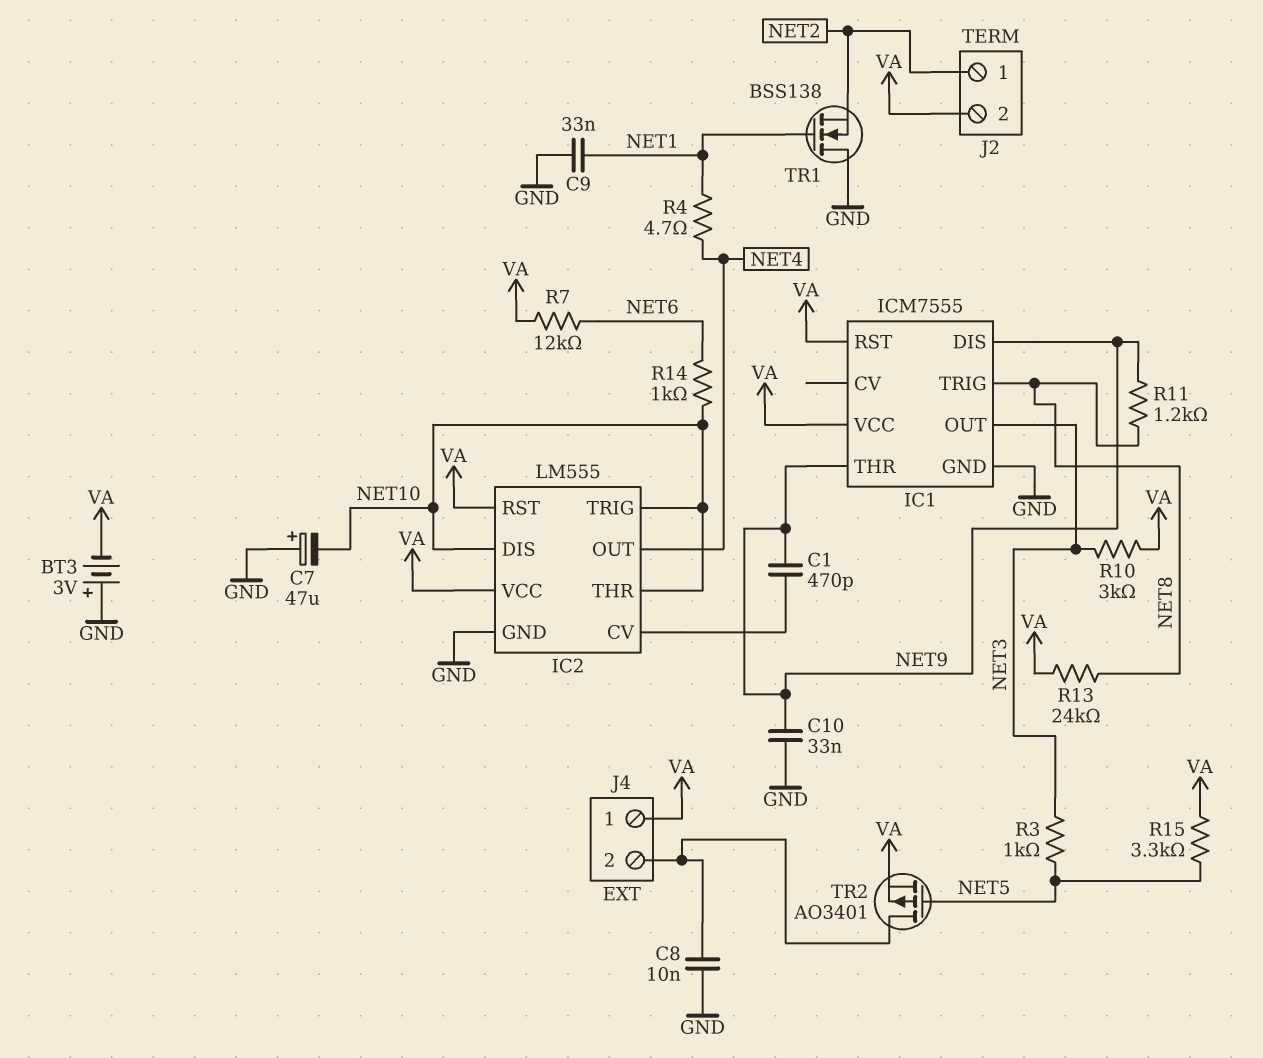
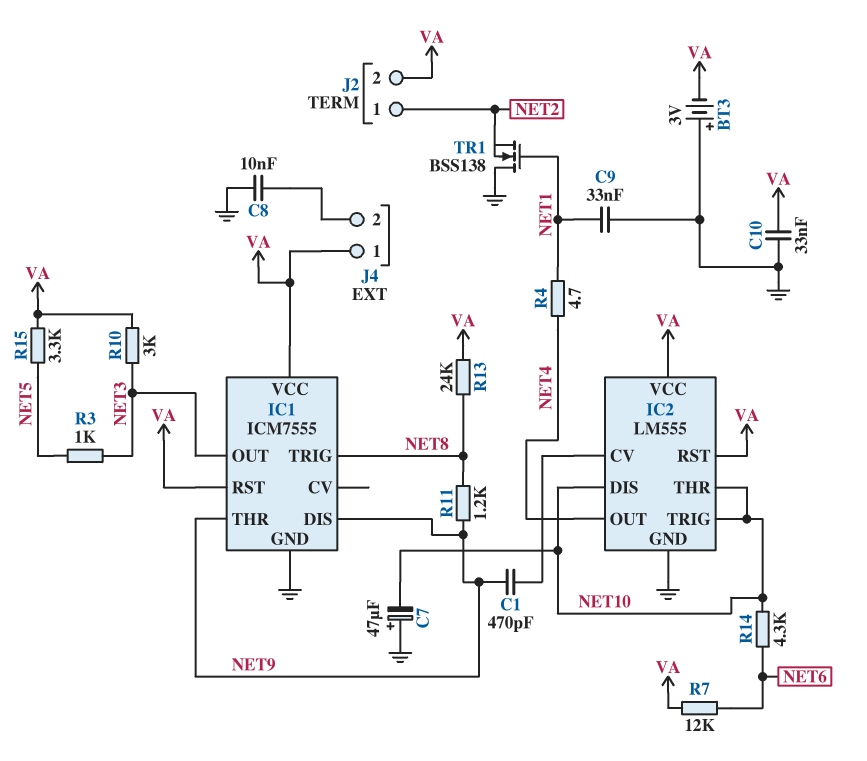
C10: 33nF (GND, NET9) -> 33nF (GND, VA)
R14: 1k (NET6, NET10) -> 4.3k (NET6, NET10)
TR2: PMOS AO3401 (G NET5, D J4/2, S VA) -> none

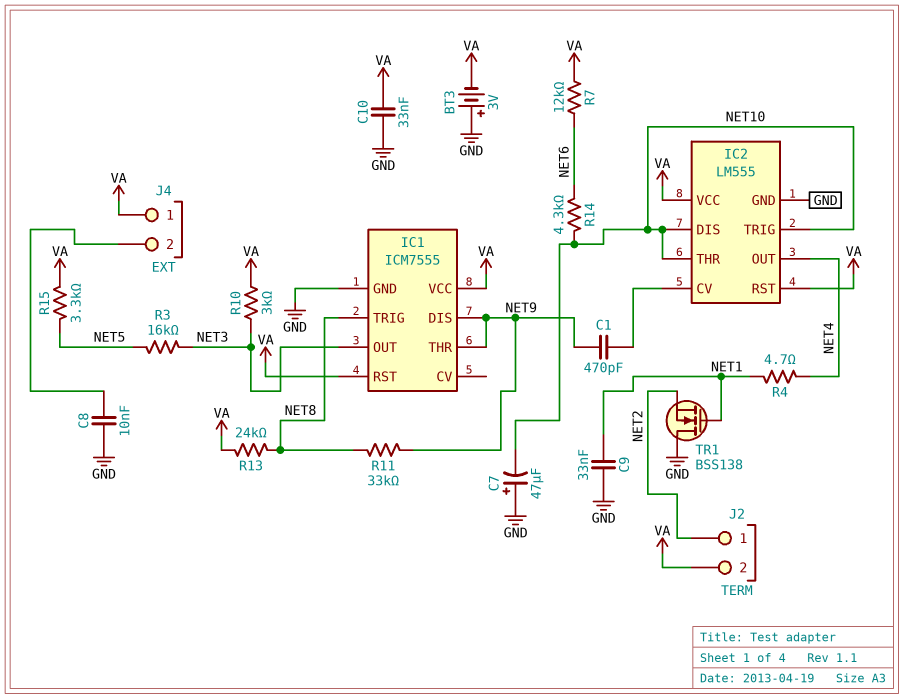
R3: 1k (NET3, NET5) -> 16k (NET3, NET5)
R11: 1.2k (NET8, NET9) -> 33k (NET8, NET9)

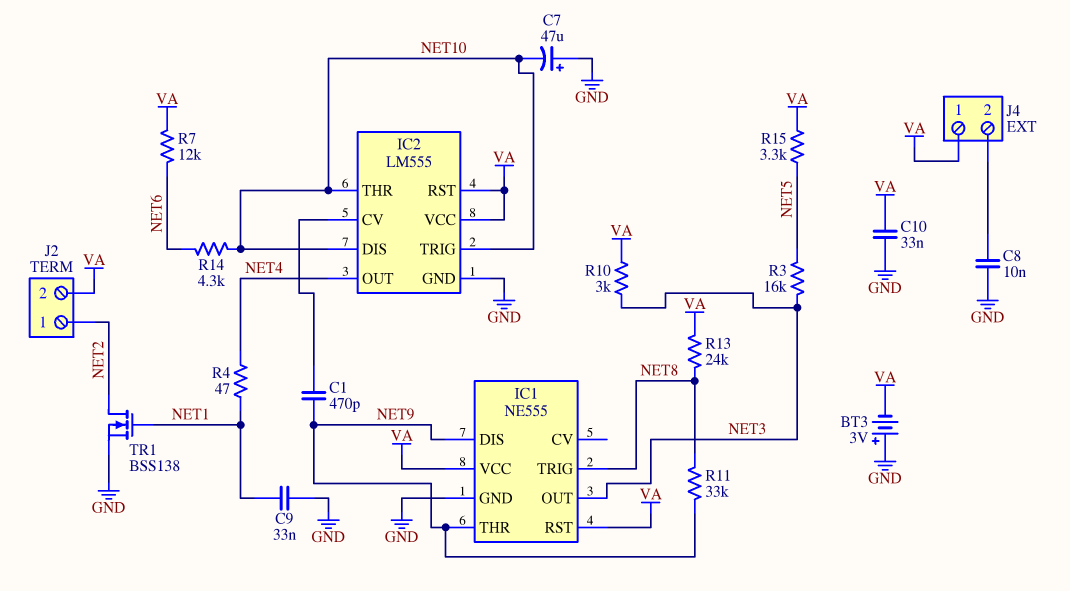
IC1: ICM7555 -> NE555
R4: 4.7 (NET1, NET4) -> 47 (NET1, NET4)
TR1: NMOS BSS138 (G NET1, D GND, S NET2) -> NMOS BSS138 (G NET1, D NET2, S GND)

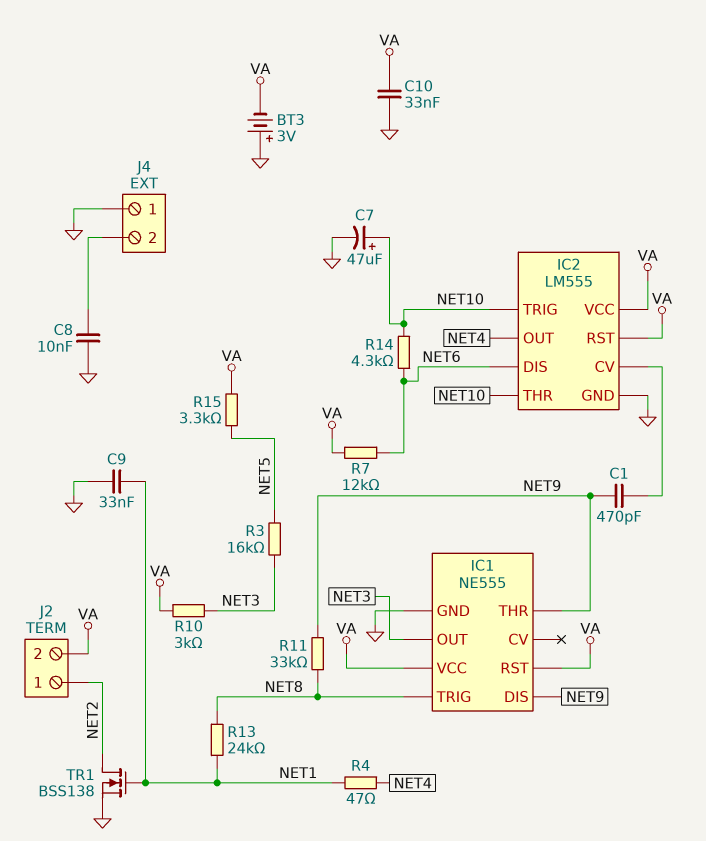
C7: 47uF (plus GND, minus NET10) -> 47uF (plus NET10, minus GND)
IC2 pin DIS: NET10 -> NET6
J4 pin 1: VA -> GND
R13: 24k (NET8, VA) -> 24k (NET1, NET8)

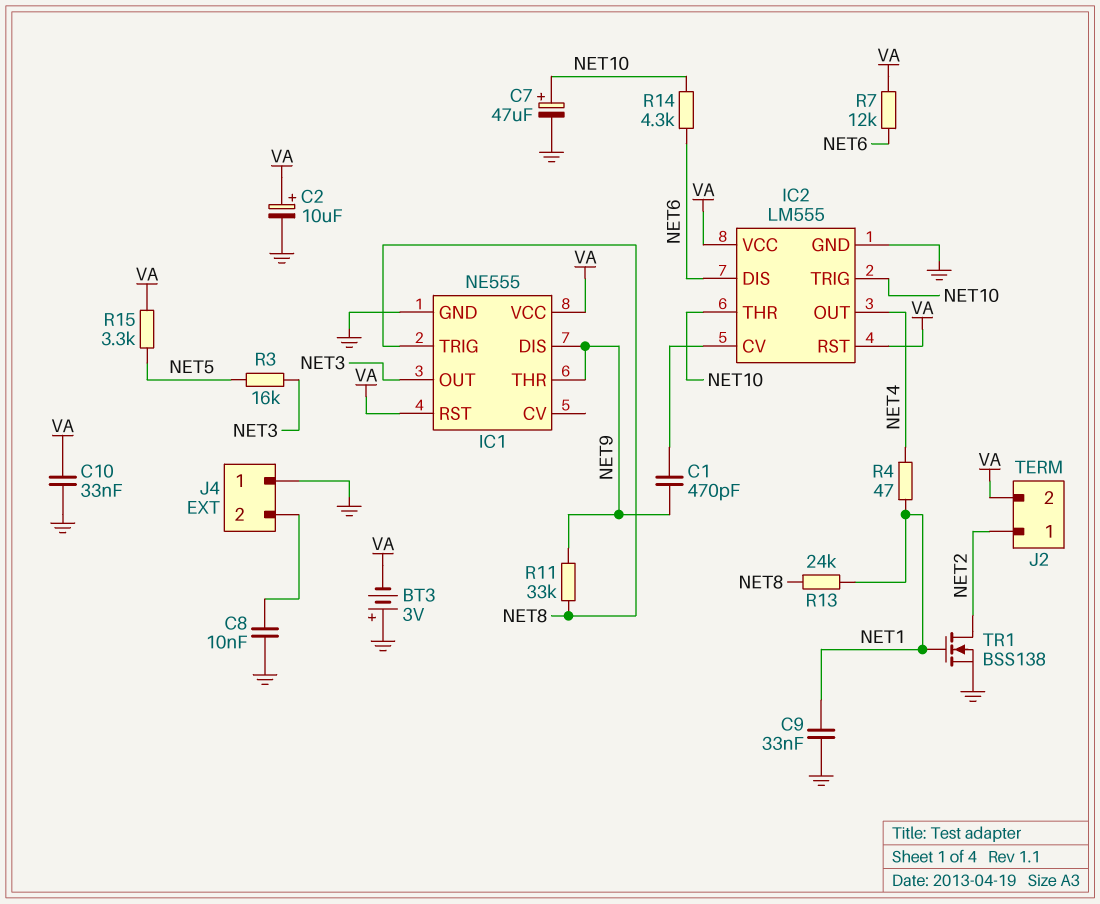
C2: none -> 10uF (plus VA, minus GND)
R10: 3k (NET3, VA) -> none

